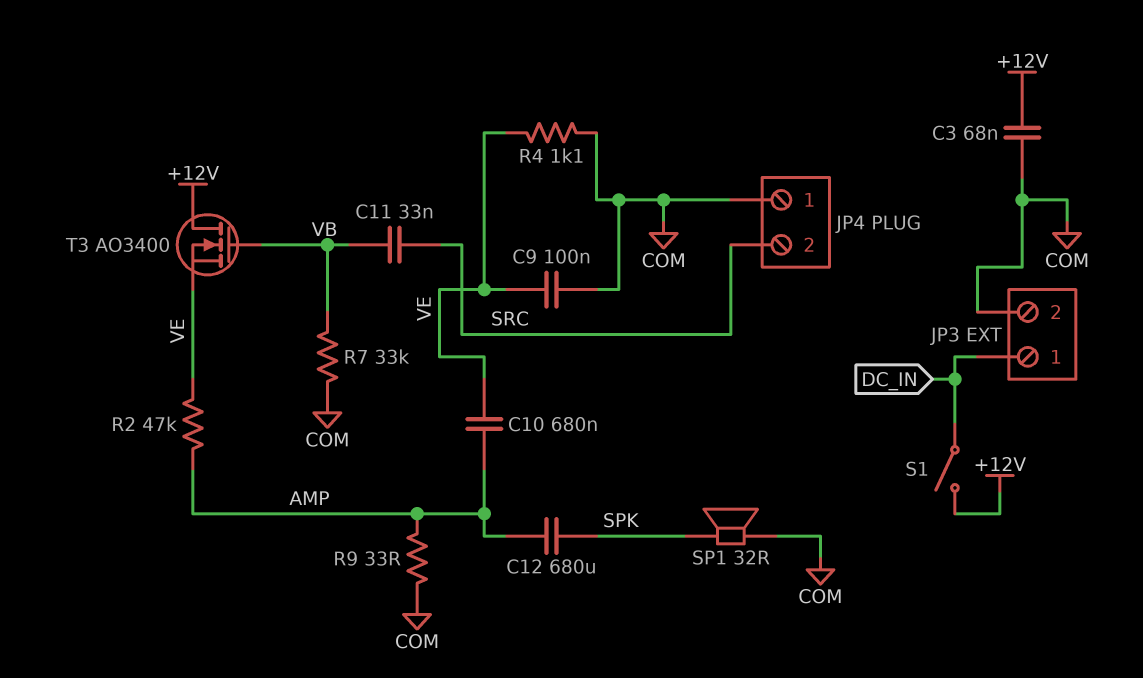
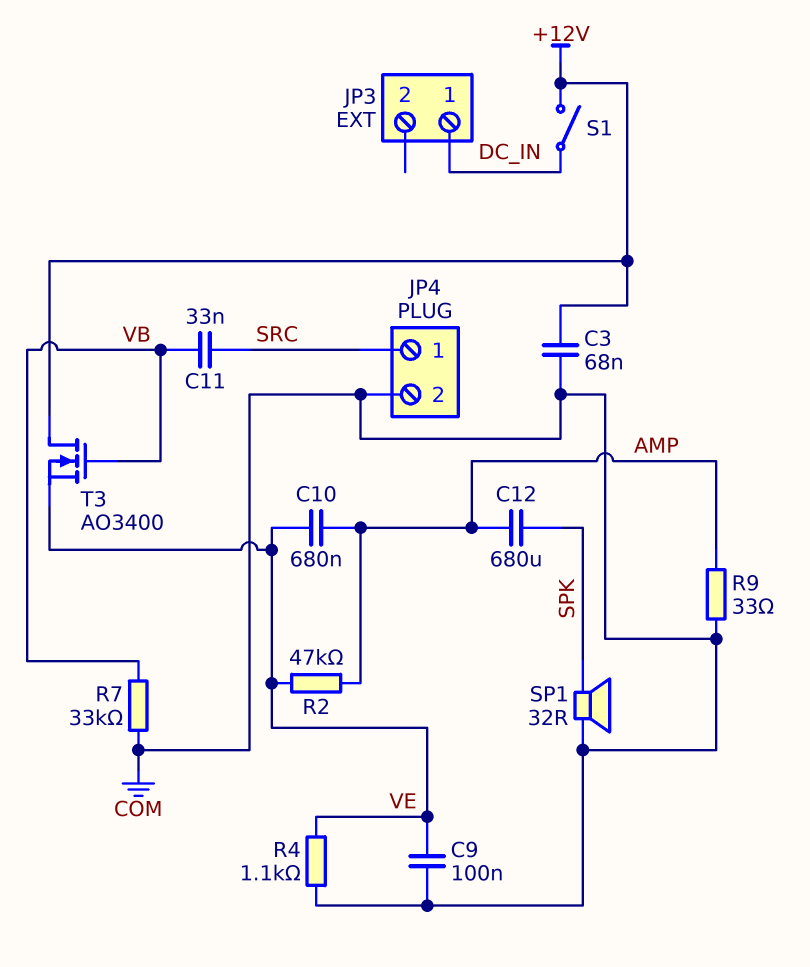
JP3 pin 2: COM -> none
JP4 pin 1: COM -> SRC
JP4 pin 2: SRC -> COM

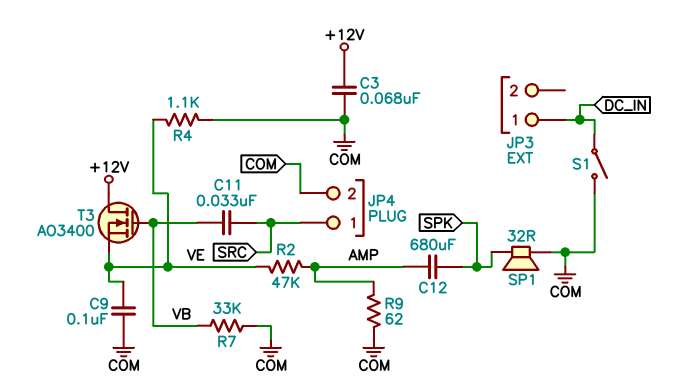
C10: 680nF (AMP, VE) -> none
R9: 33 (AMP, COM) -> 62 (AMP, COM)
S1: switch (+12V, DC_IN) -> switch (COM, DC_IN)

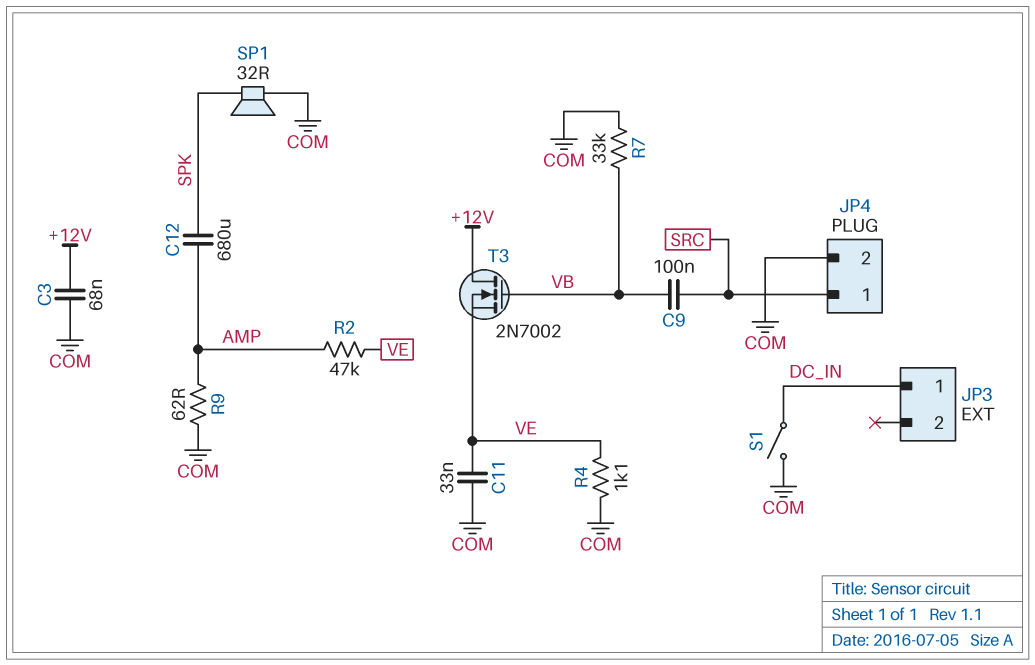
C9: 100nF (COM, VE) -> 100nF (SRC, VB)
C11: 33nF (SRC, VB) -> 33nF (COM, VE)
T3: NMOS AO3400 (G VB, D +12V, S VE) -> NMOS 2N7002 (G VB, D +12V, S VE)

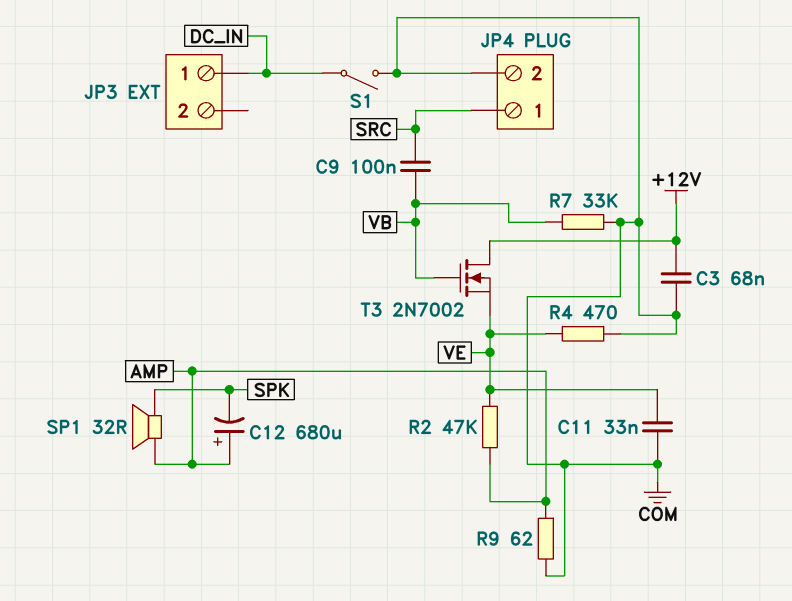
C12: 680uF (AMP, SPK) -> 680uF (plus AMP, minus SPK)
R4: 1.1k (COM, VE) -> 470 (COM, VE)
SP1: speaker 32R (COM, SPK) -> speaker 32R (AMP, SPK)

